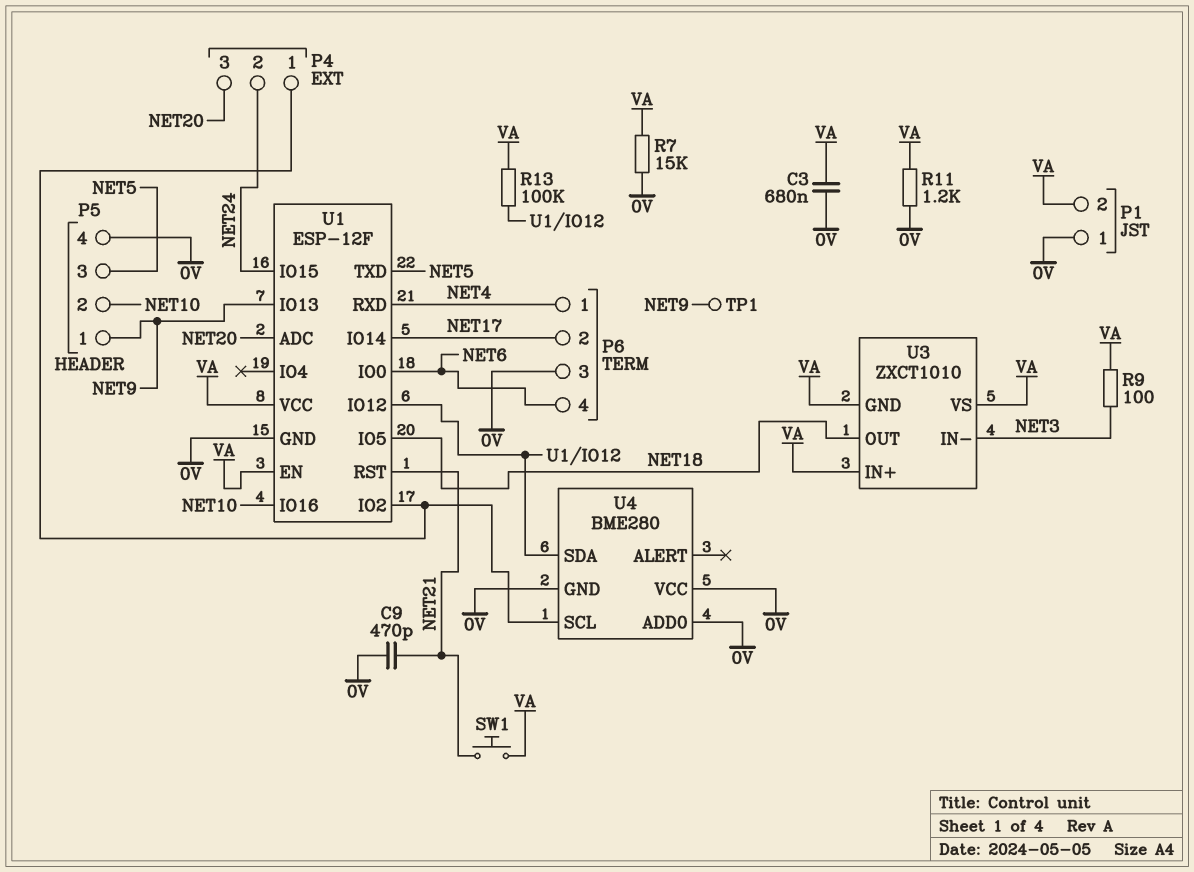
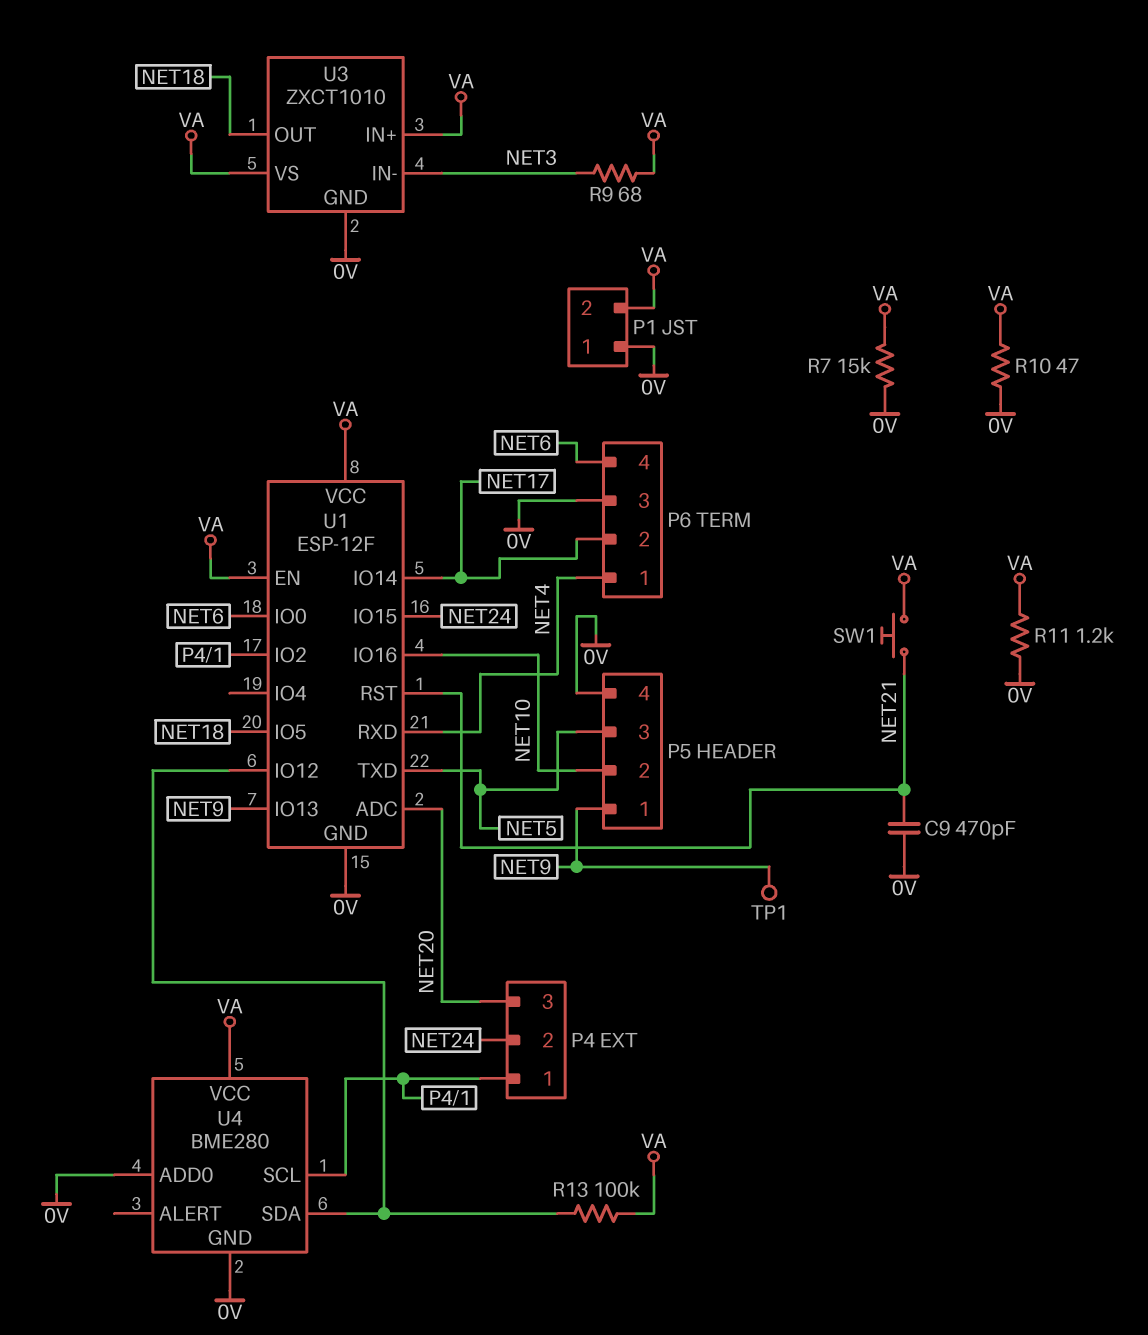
C3: 680nF (0V, VA) -> none
R9: 100 (NET3, VA) -> 68 (NET3, VA)
R10: none -> 47 (0V, VA)
U3 pin GND: VA -> 0V
U4 pin VCC: 0V -> VA

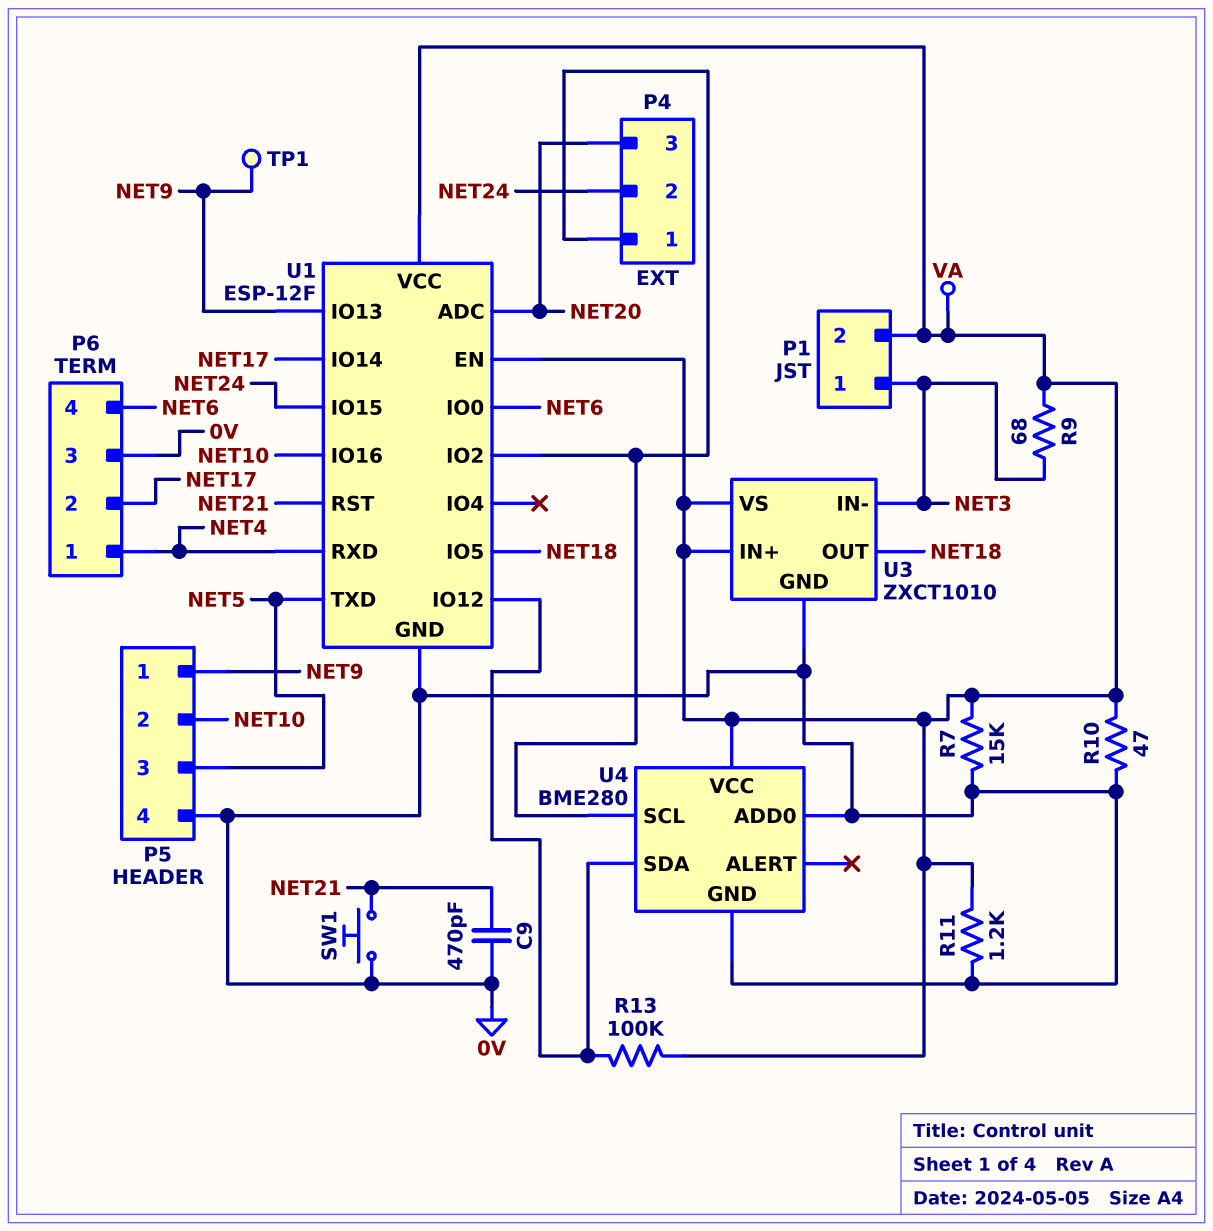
P1 pin 1: 0V -> NET3
SW1: button (NET21, VA) -> button (0V, NET21)

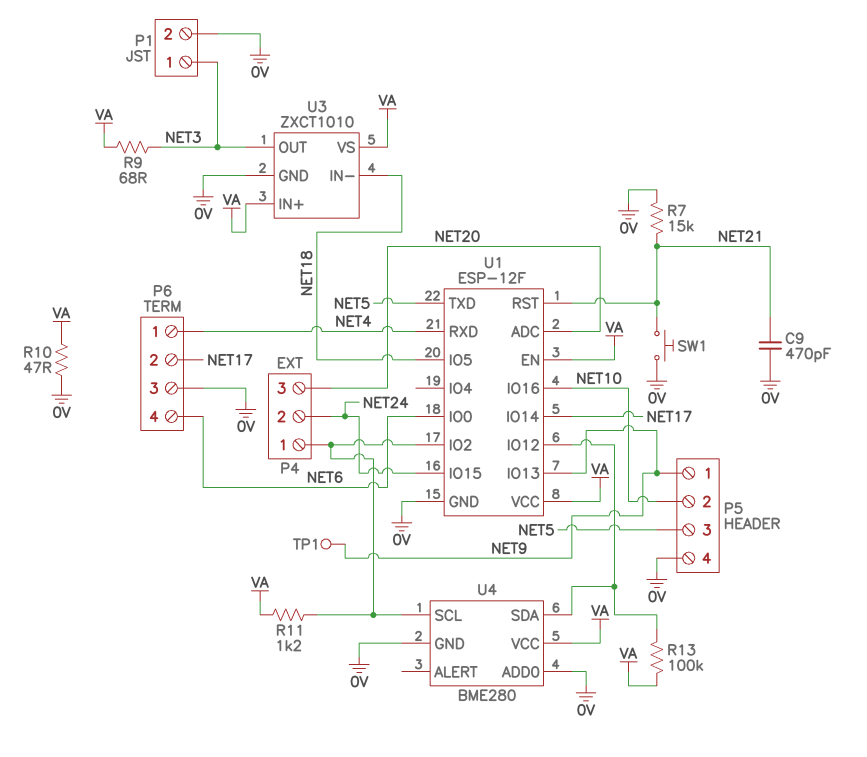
P1 pin 2: VA -> 0V
R7: 15k (0V, VA) -> 15k (0V, NET21)
R11: 1.2k (0V, VA) -> 1.2k (P4/1, VA)
U3 pin IN-: NET3 -> NET18
U3 pin OUT: NET18 -> NET3

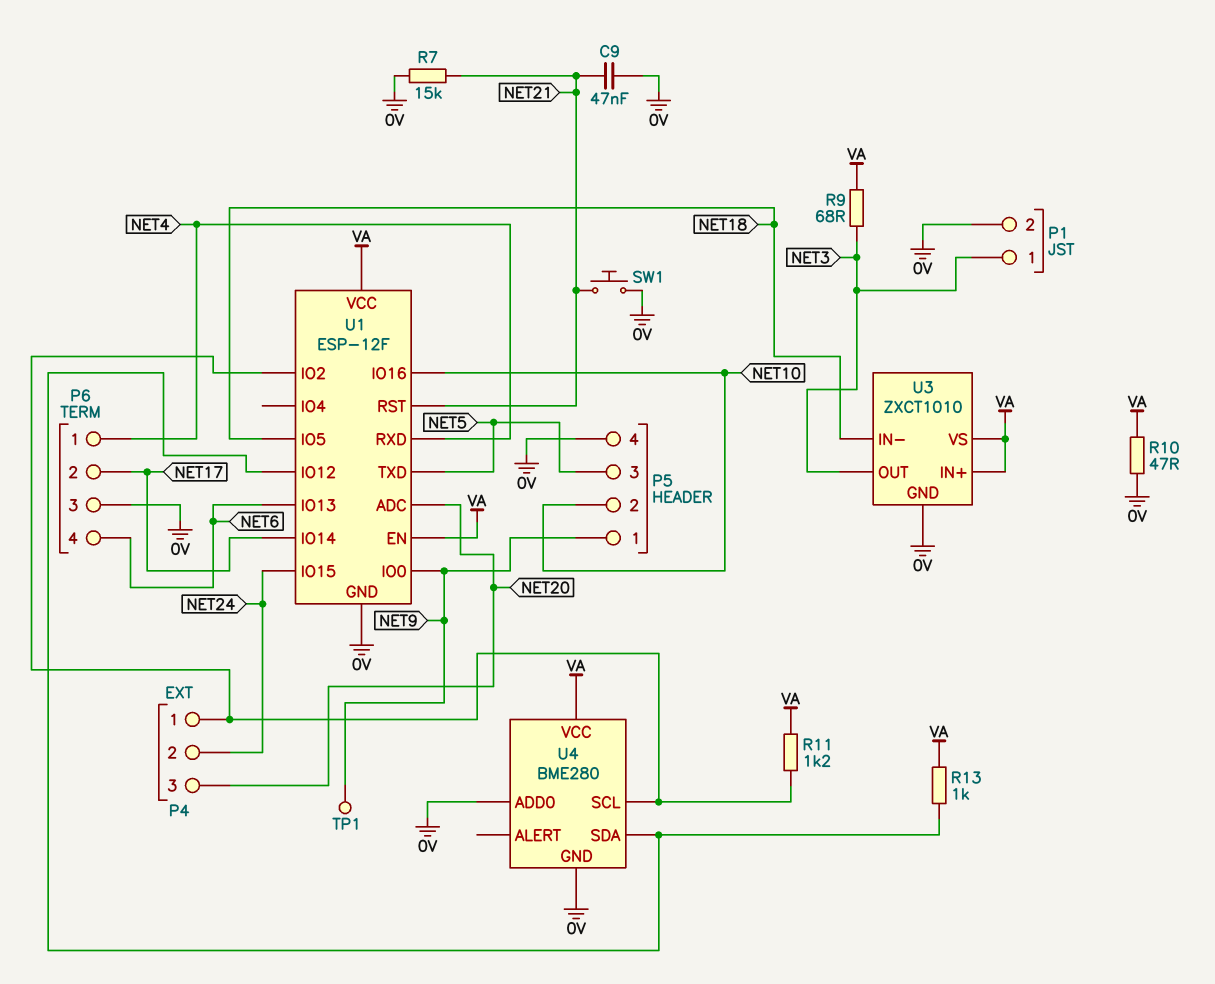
C9: 470pF (0V, NET21) -> 47nF (0V, NET21)
R13: 100k (U1/IO12, VA) -> 1k (U1/IO12, VA)
U1 pin IO0: NET6 -> NET9
U1 pin IO13: NET9 -> NET6

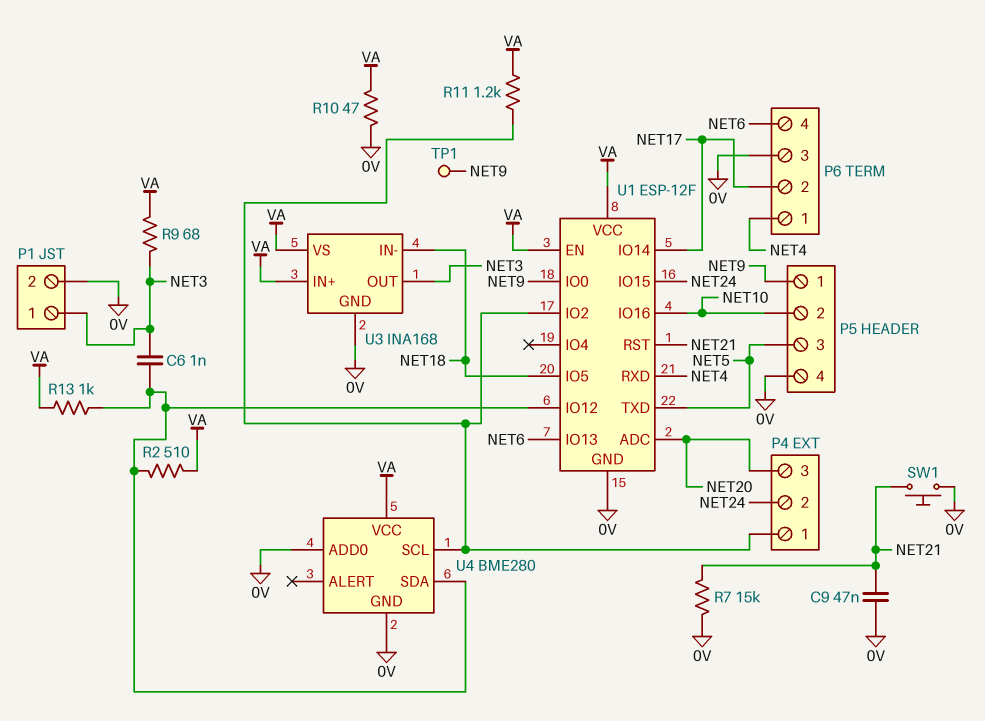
C6: none -> 1nF (NET3, U1/IO12)
R2: none -> 510 (U1/IO12, VA)
U3: ZXCT1010 -> INA168

